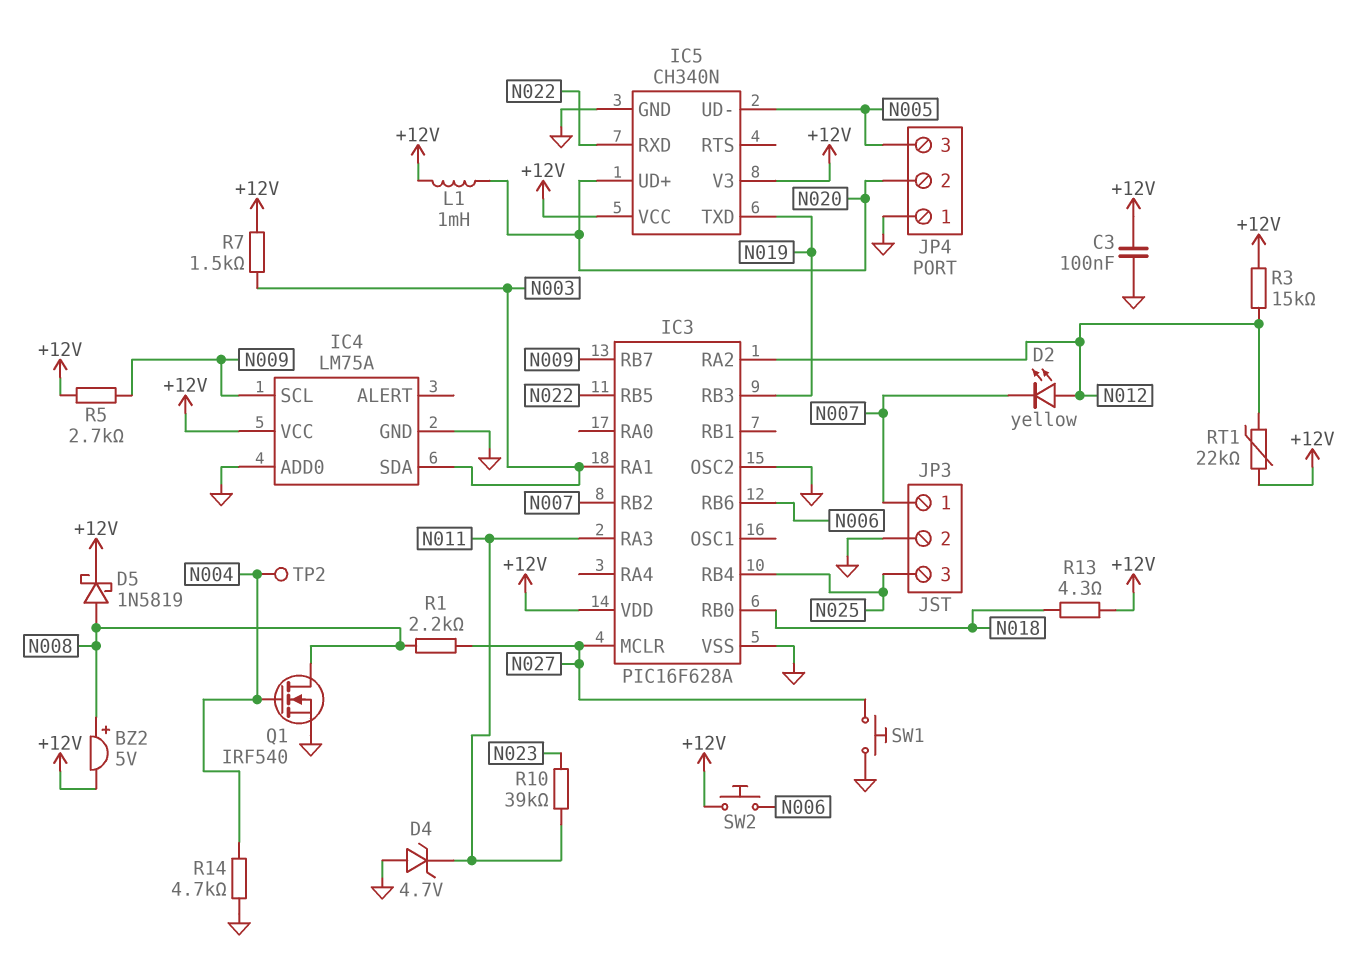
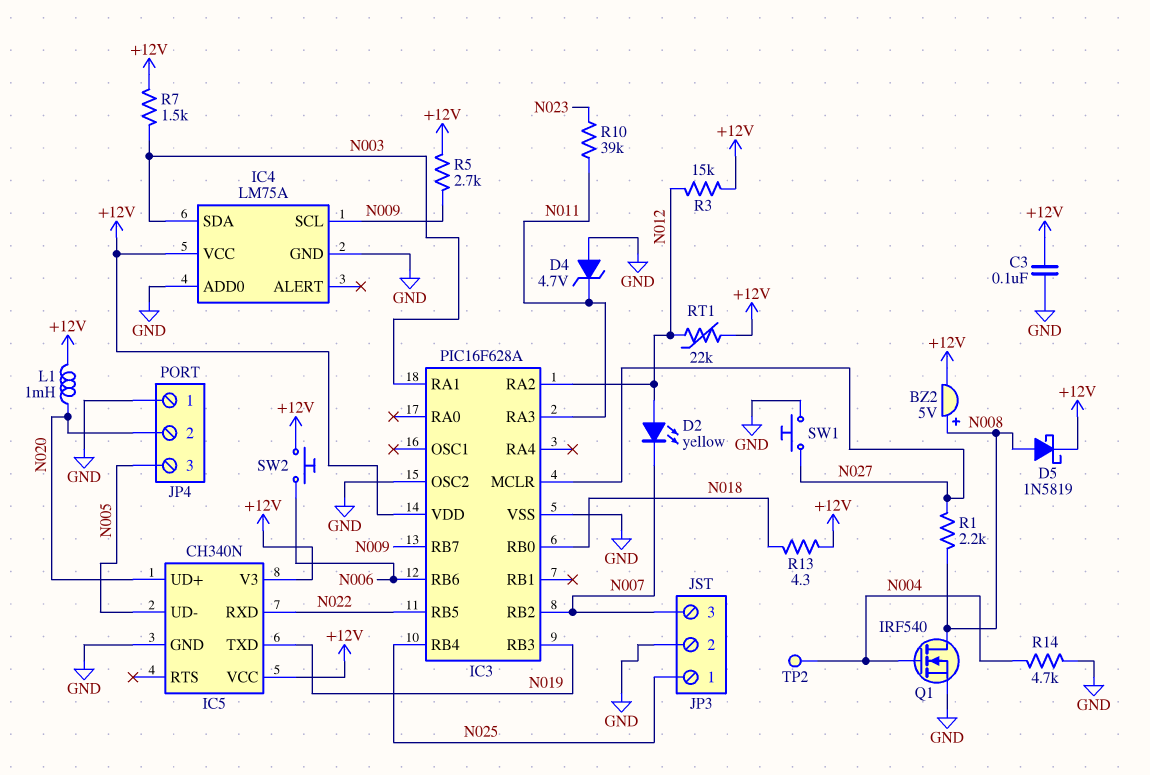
JP3 pin 1: N007 -> N025
JP3 pin 3: N025 -> N007

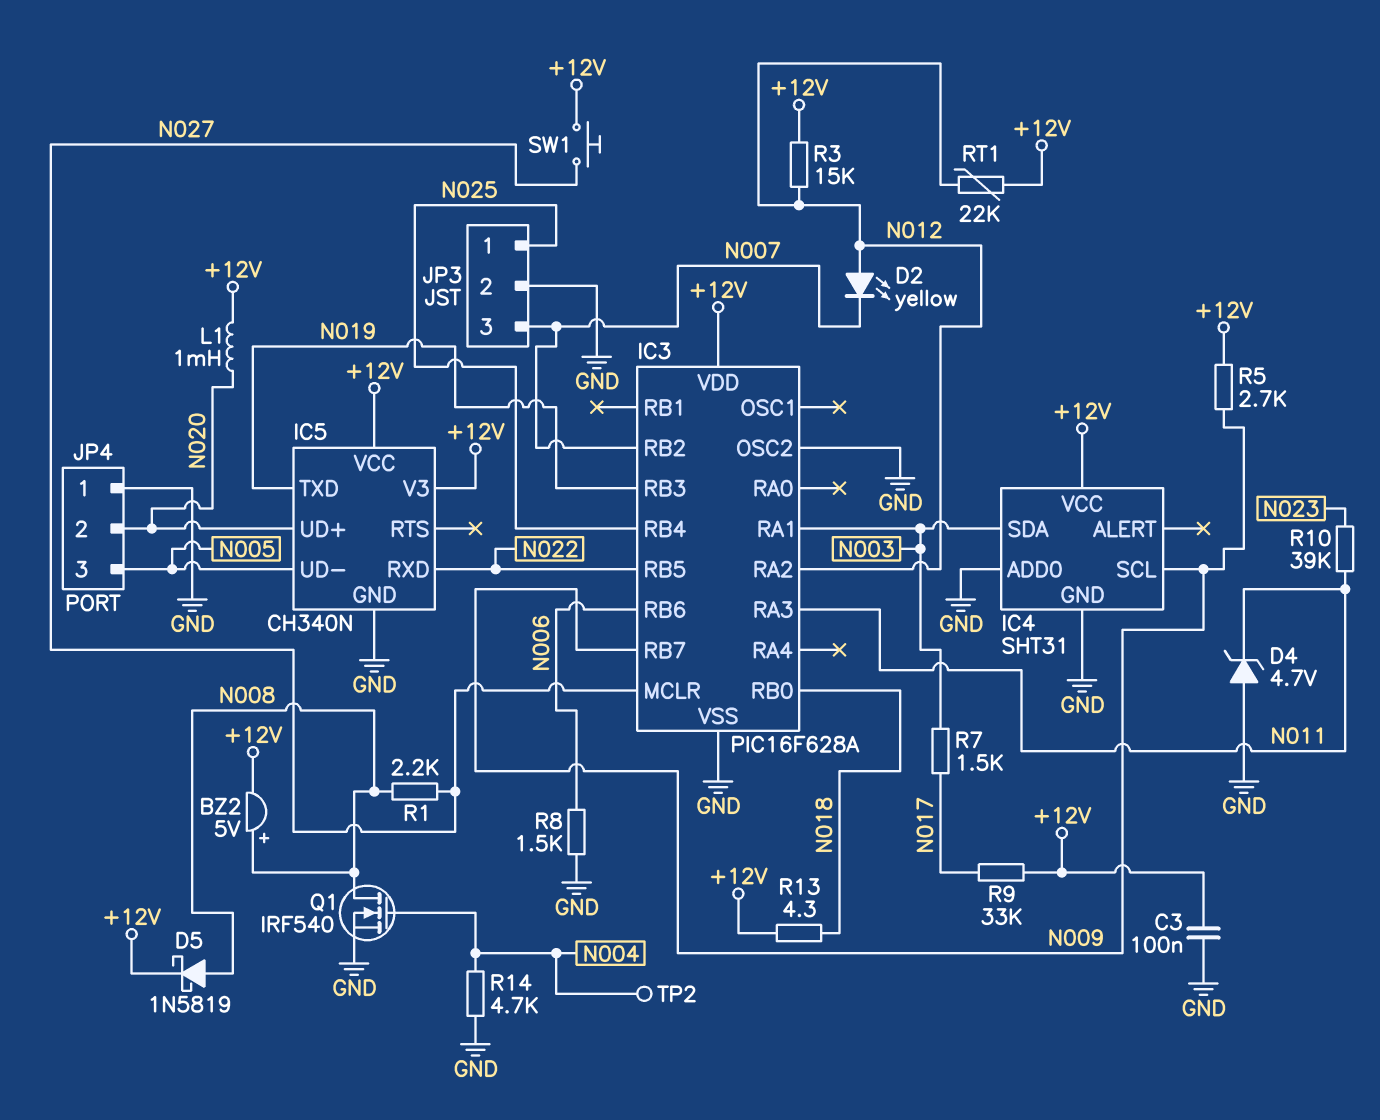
IC4: LM75A -> SHT31
R7: 1.5k (+12V, N003) -> 1.5k (N003, N017)
R8: none -> 1.5k (GND, N006)
R9: none -> 33k (+12V, N017)
SW1: button (GND, N027) -> button (+12V, N027)
SW2: button (+12V, N006) -> none

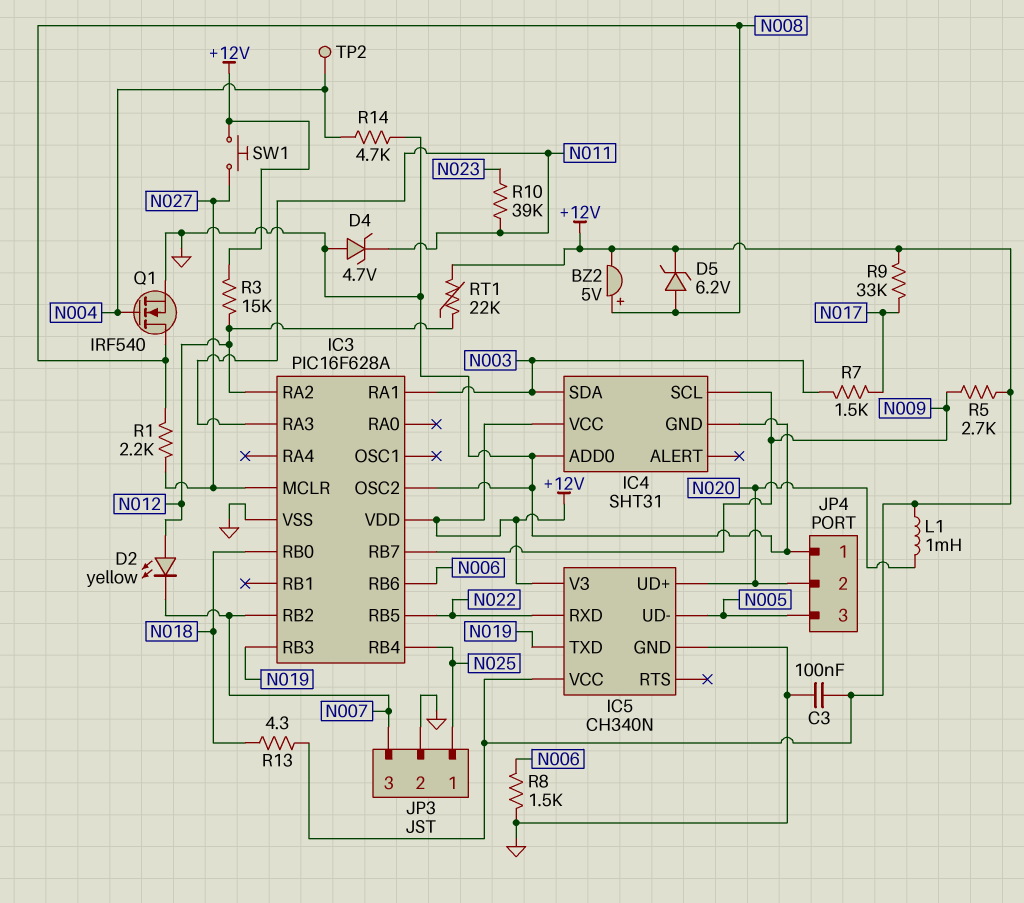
D5: schottky 1N5819 (A N008, K +12V) -> zener 6.2V (A N008, K +12V)

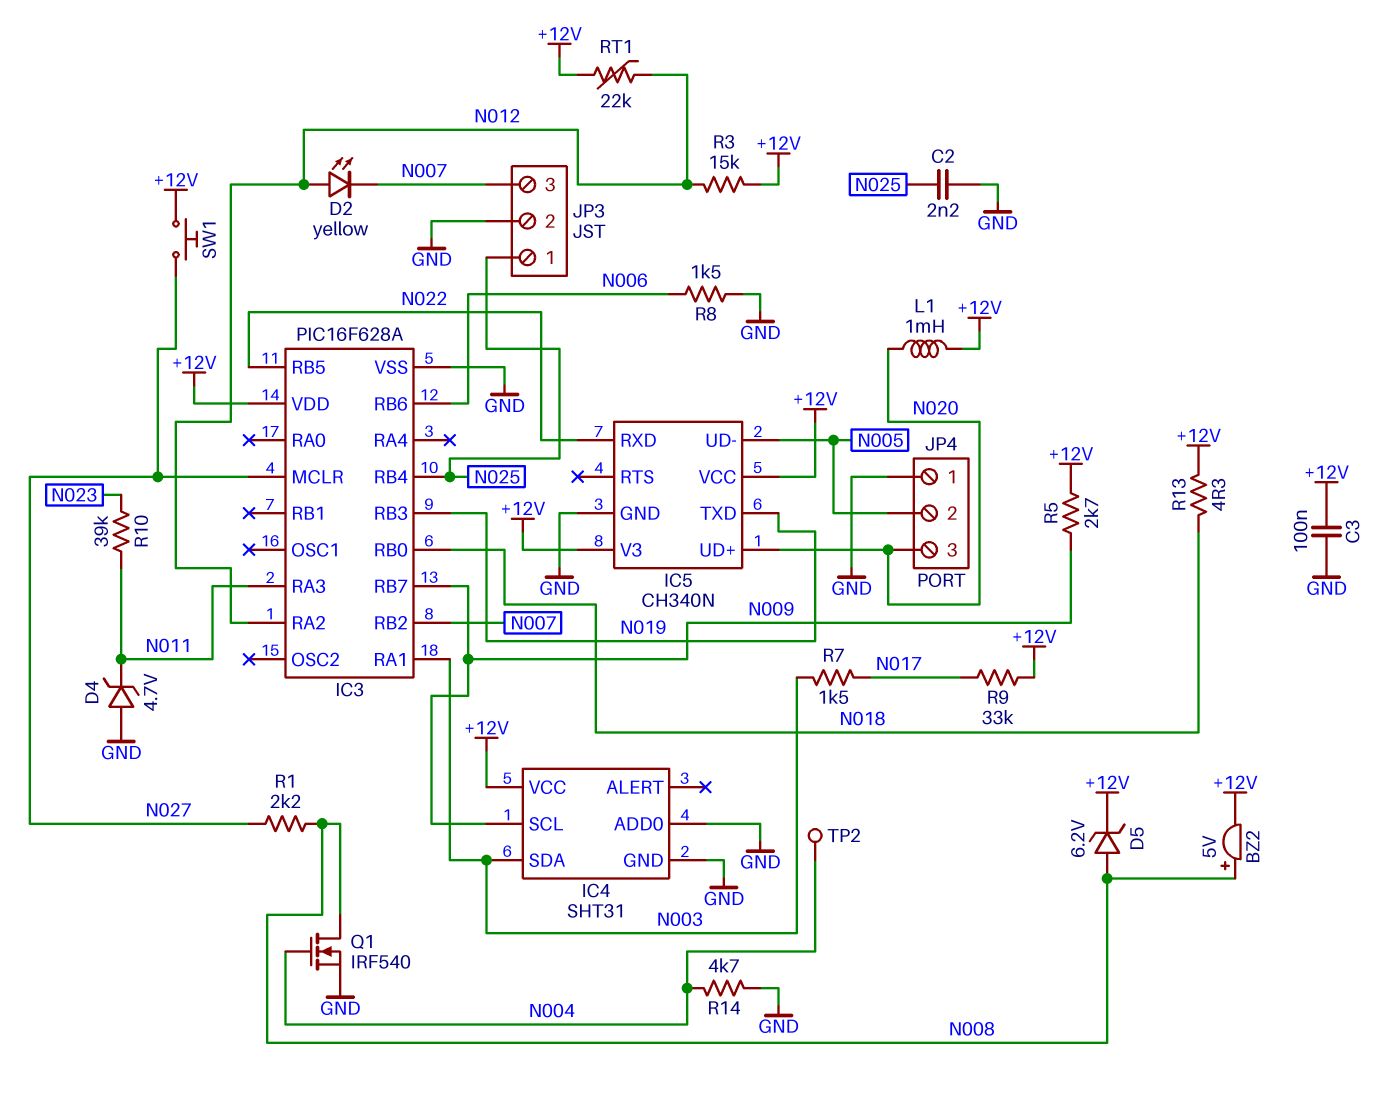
C2: none -> 2.2nF (GND, N025)
IC3 pin OSC2: GND -> none
JP4 pin 2: N020 -> N005
JP4 pin 3: N005 -> N020

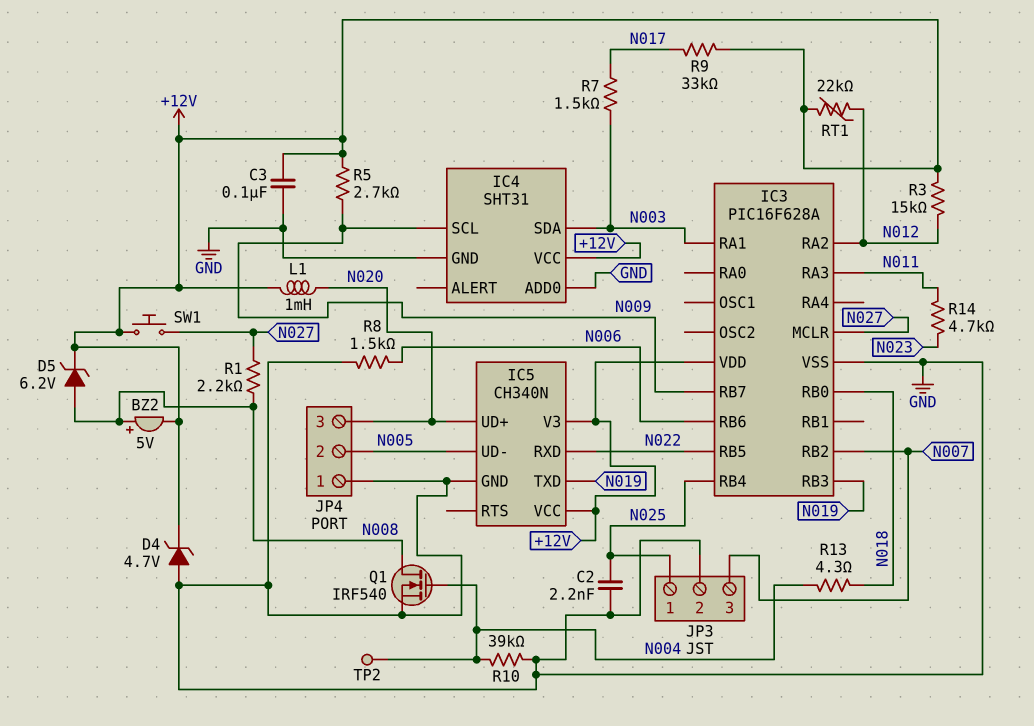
D2: LED yellow (A N012, K N007) -> none
D4: zener 4.7V (A GND, K N011) -> zener 4.7V (A GND, K +12V)
R10: 39k (N011, N023) -> 39k (GND, N004)
R13: 4.3 (+12V, N018) -> 4.3 (N004, N018)
R14: 4.7k (GND, N004) -> 4.7k (N011, N023)

